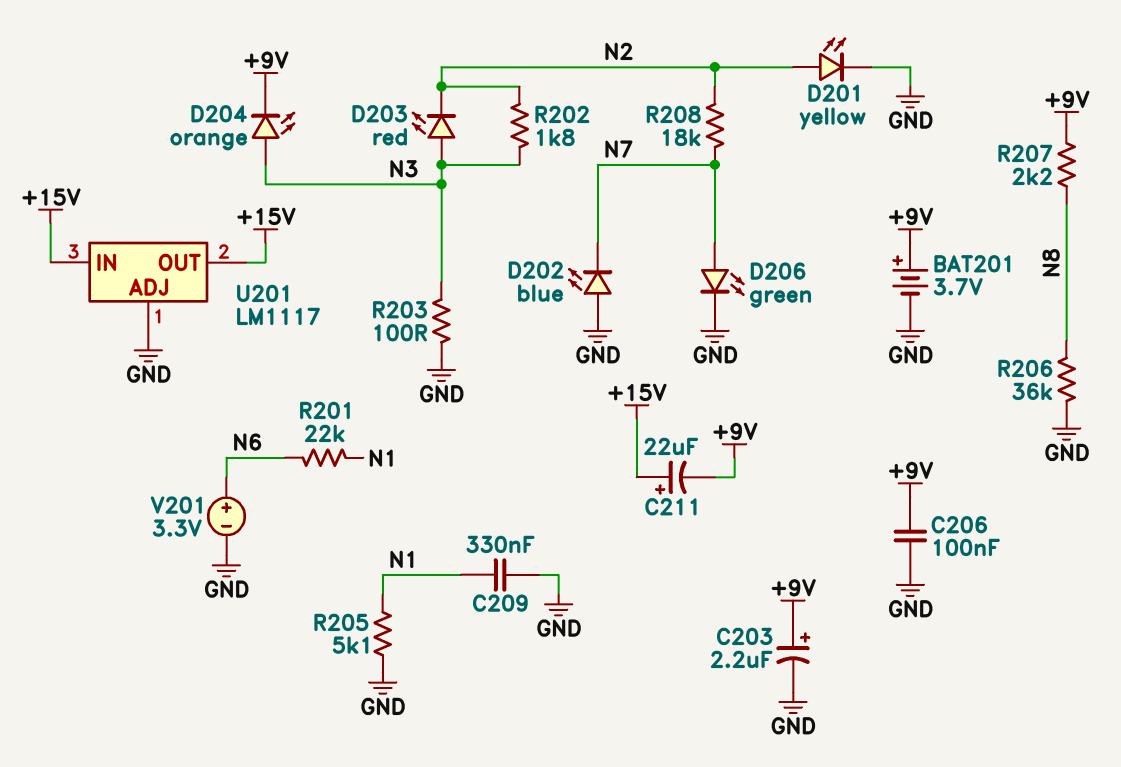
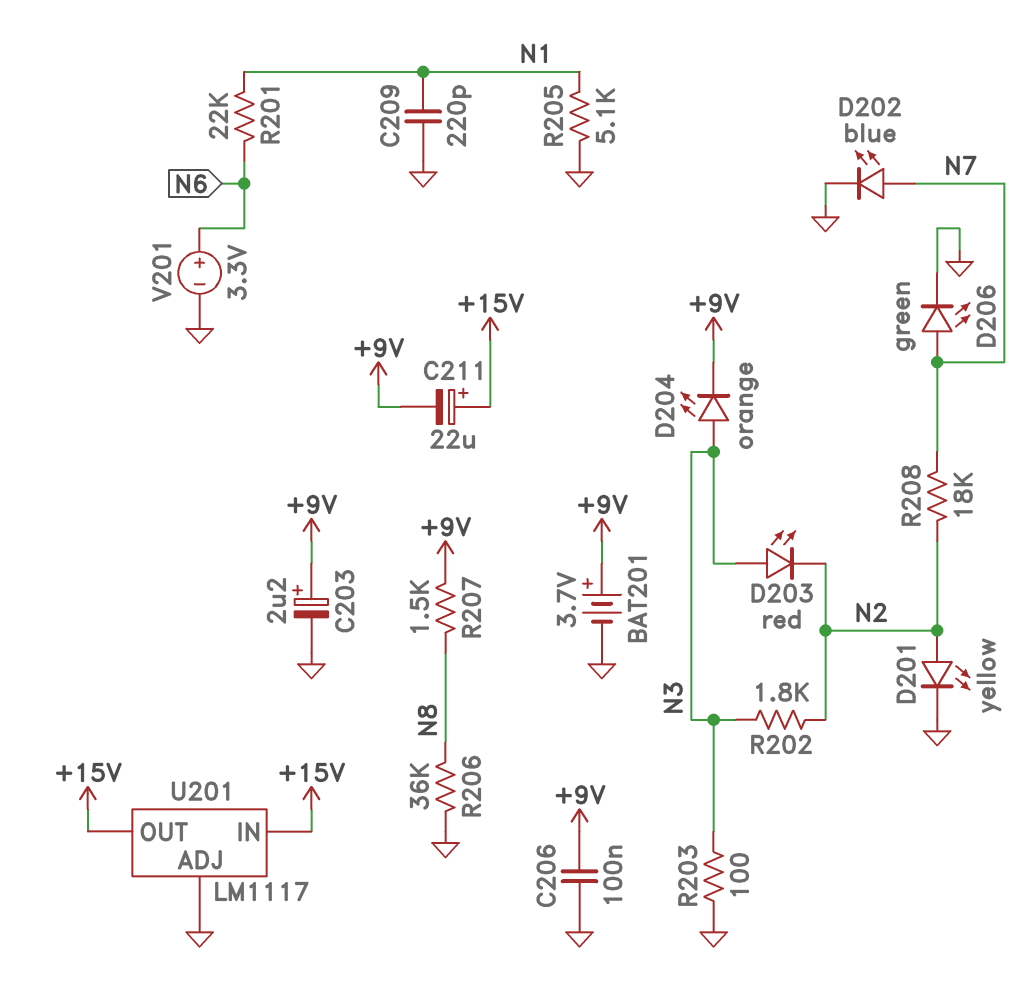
C209: 330nF (GND, N1) -> 220pF (GND, N1)
D202: LED blue (A GND, K N7) -> LED blue (A N7, K GND)
R207: 2.2k (+9V, N8) -> 1.5k (+9V, N8)

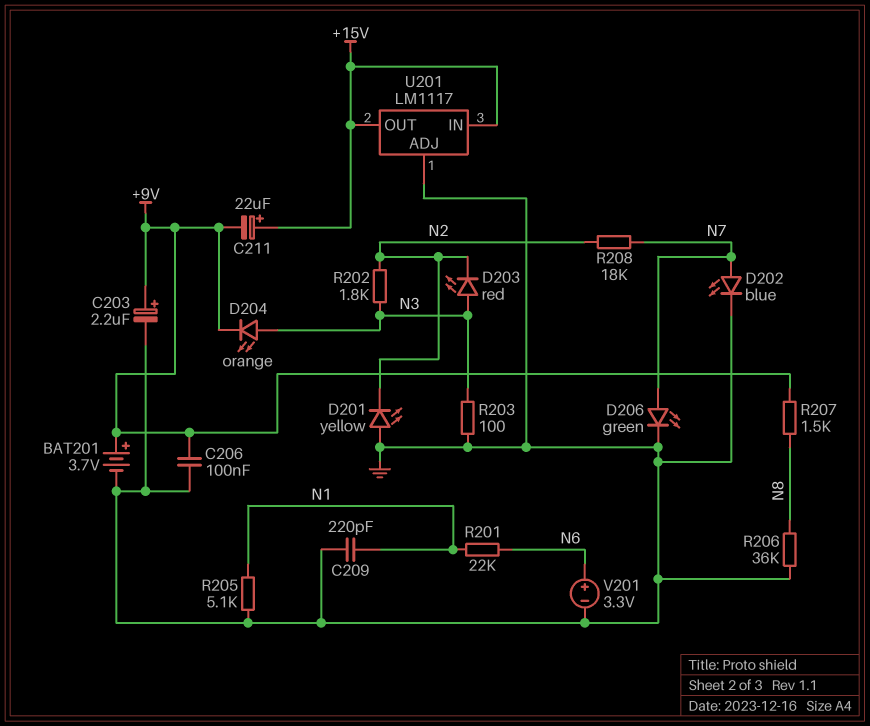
D201: LED yellow (A N2, K GND) -> LED yellow (A GND, K N2)

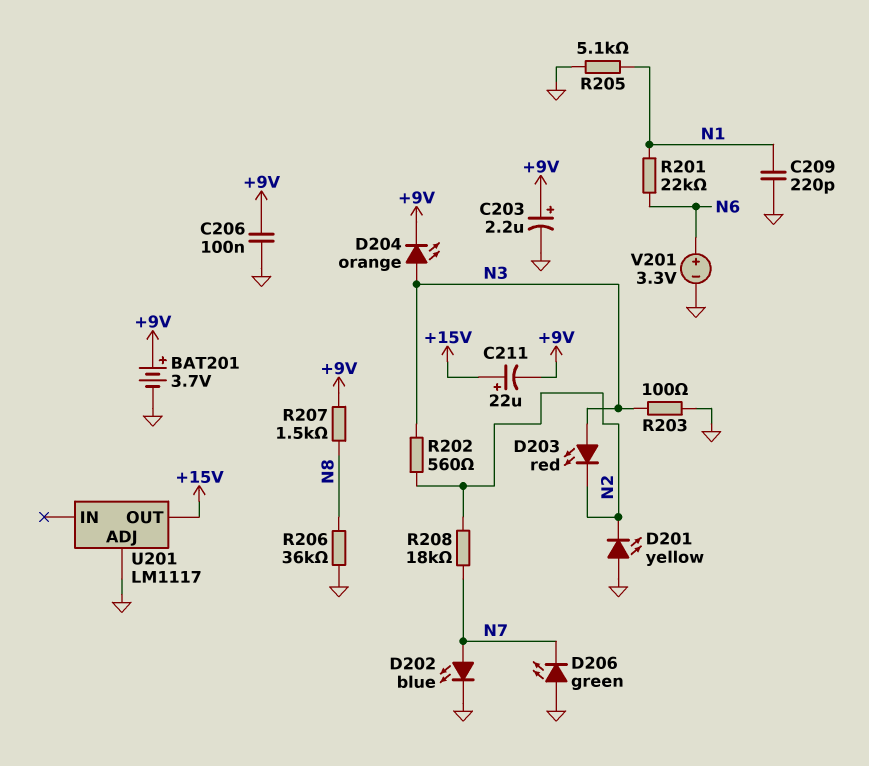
D206: LED green (A N7, K GND) -> LED green (A GND, K N7)
R202: 1.8k (N2, N3) -> 560 (N2, N3)
U201 pin IN: +15V -> none

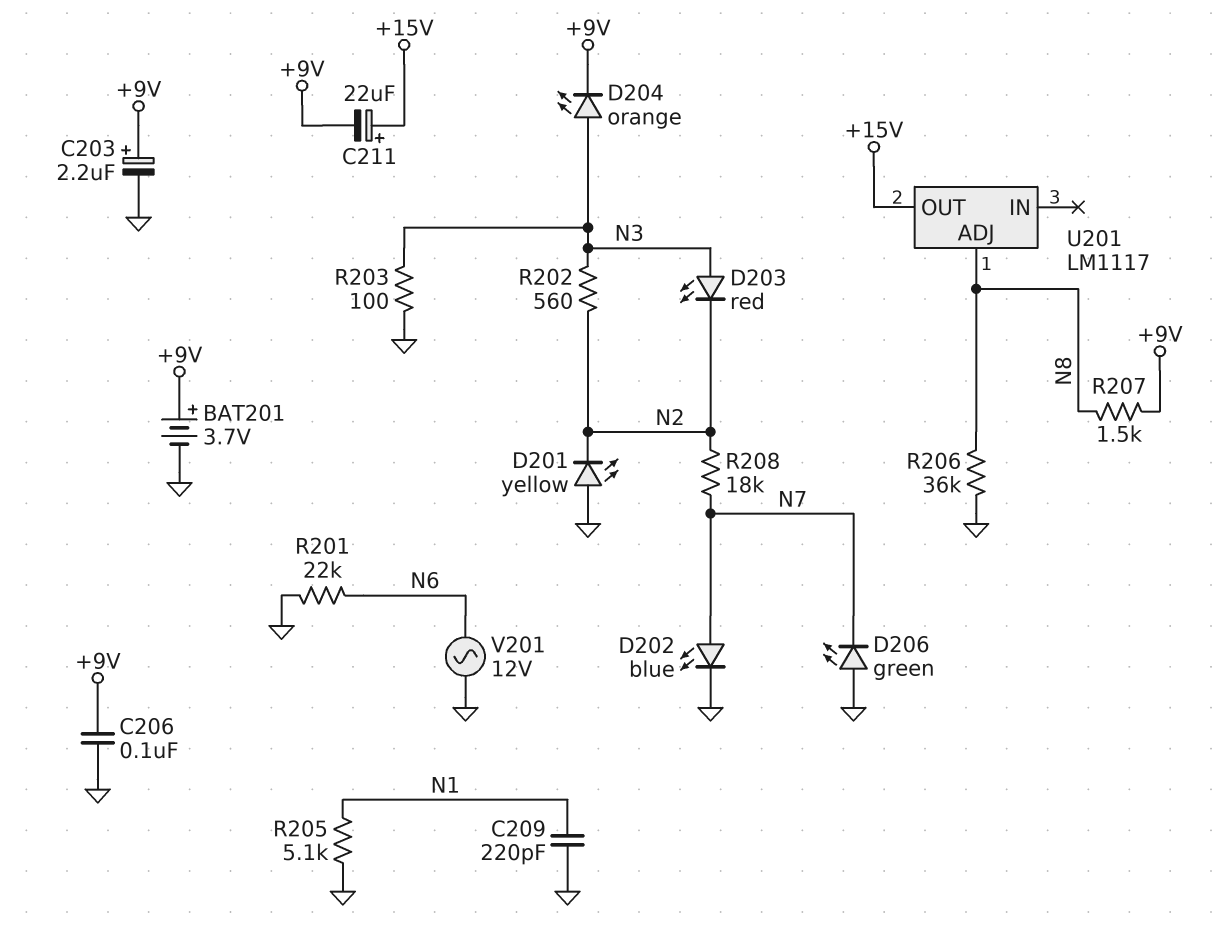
R201: 22k (N1, N6) -> 22k (GND, N6)
U201 pin ADJ: GND -> N8
V201: 3.3V (plus N6, minus GND) -> AC 12V (GND, N6)

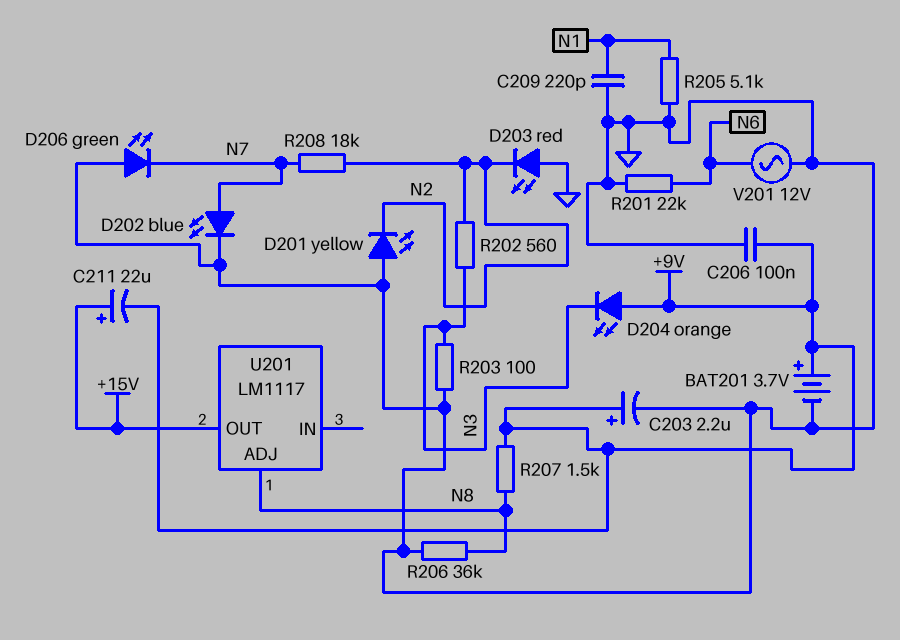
D203: LED red (A N3, K N2) -> LED red (A GND, K N2)
D204: LED orange (A N3, K +9V) -> LED orange (A +9V, K N3)

